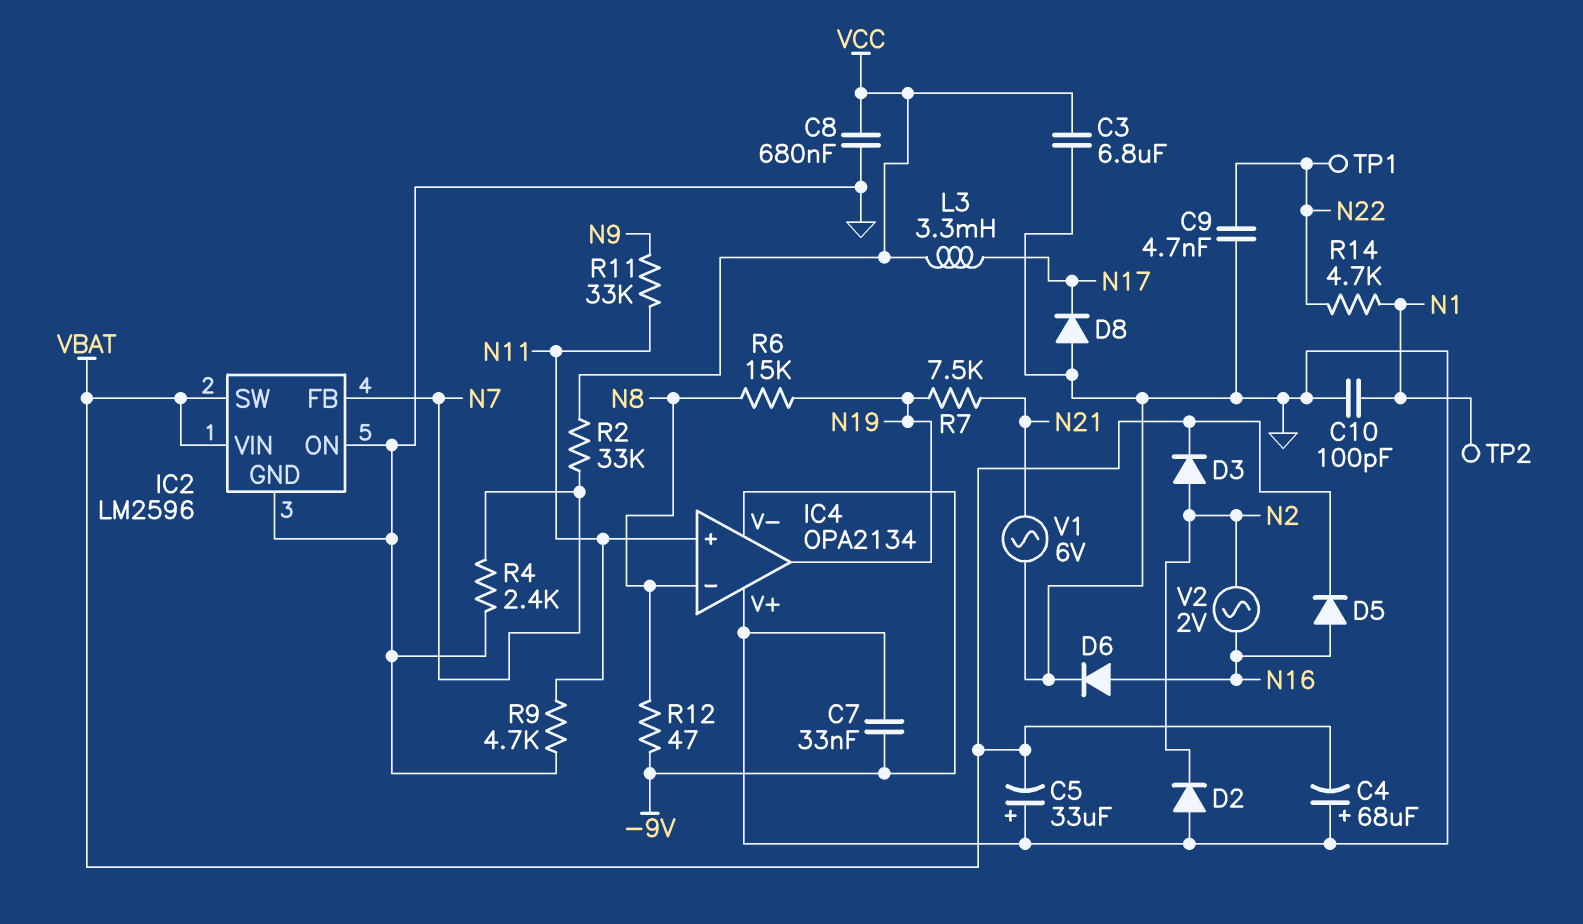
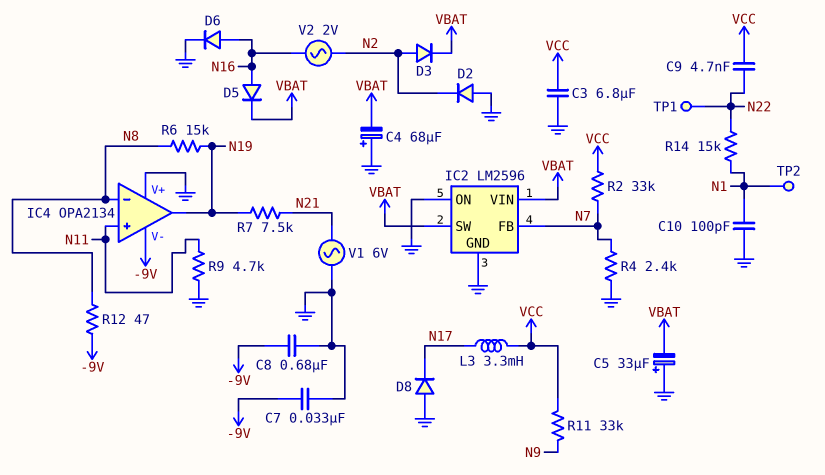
C8: 680nF (GND, VCC) -> 680nF (-9V, GND)
C9: 4.7nF (GND, N22) -> 4.7nF (N22, VCC)
R11: 33k (N9, N11) -> 33k (N9, VCC)
R14: 4.7k (N1, N22) -> 15k (N1, N22)

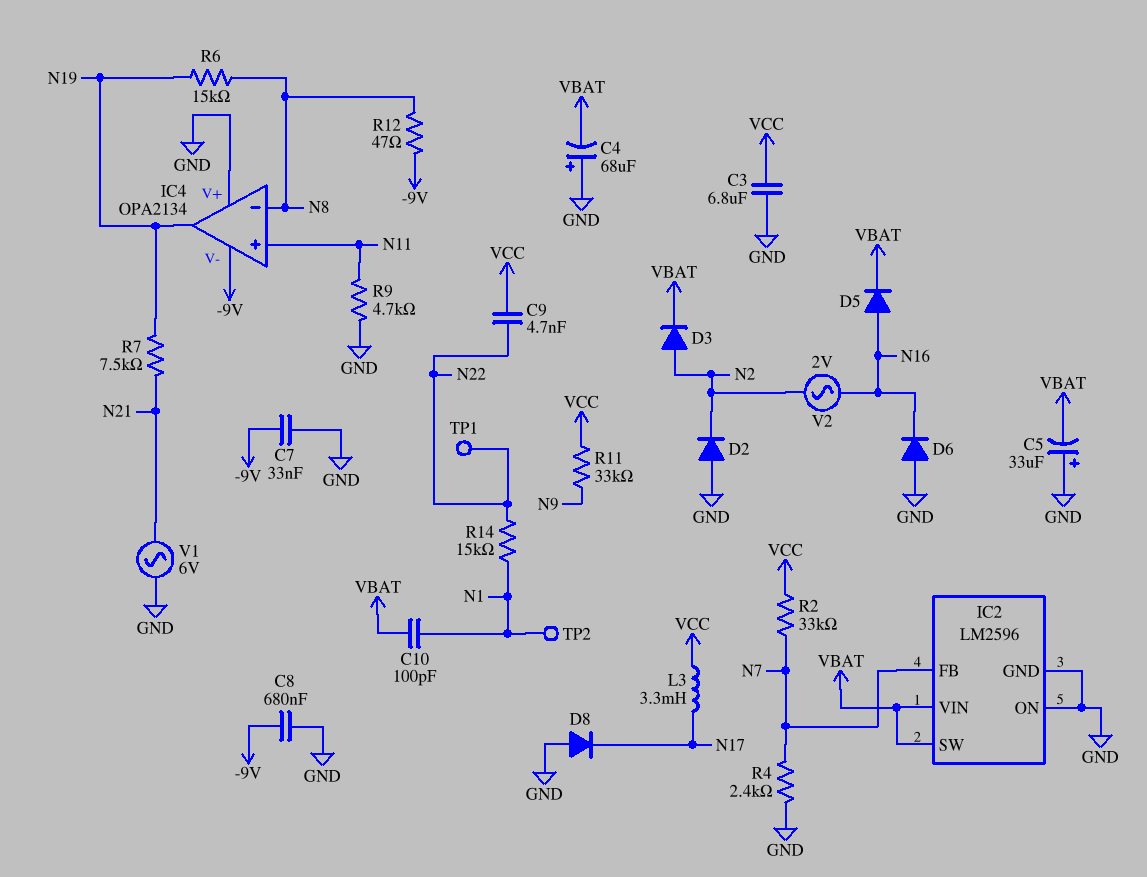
C10: 100pF (GND, N1) -> 100pF (N1, VBAT)
D6: diode (A N16, K GND) -> diode (A GND, K N16)

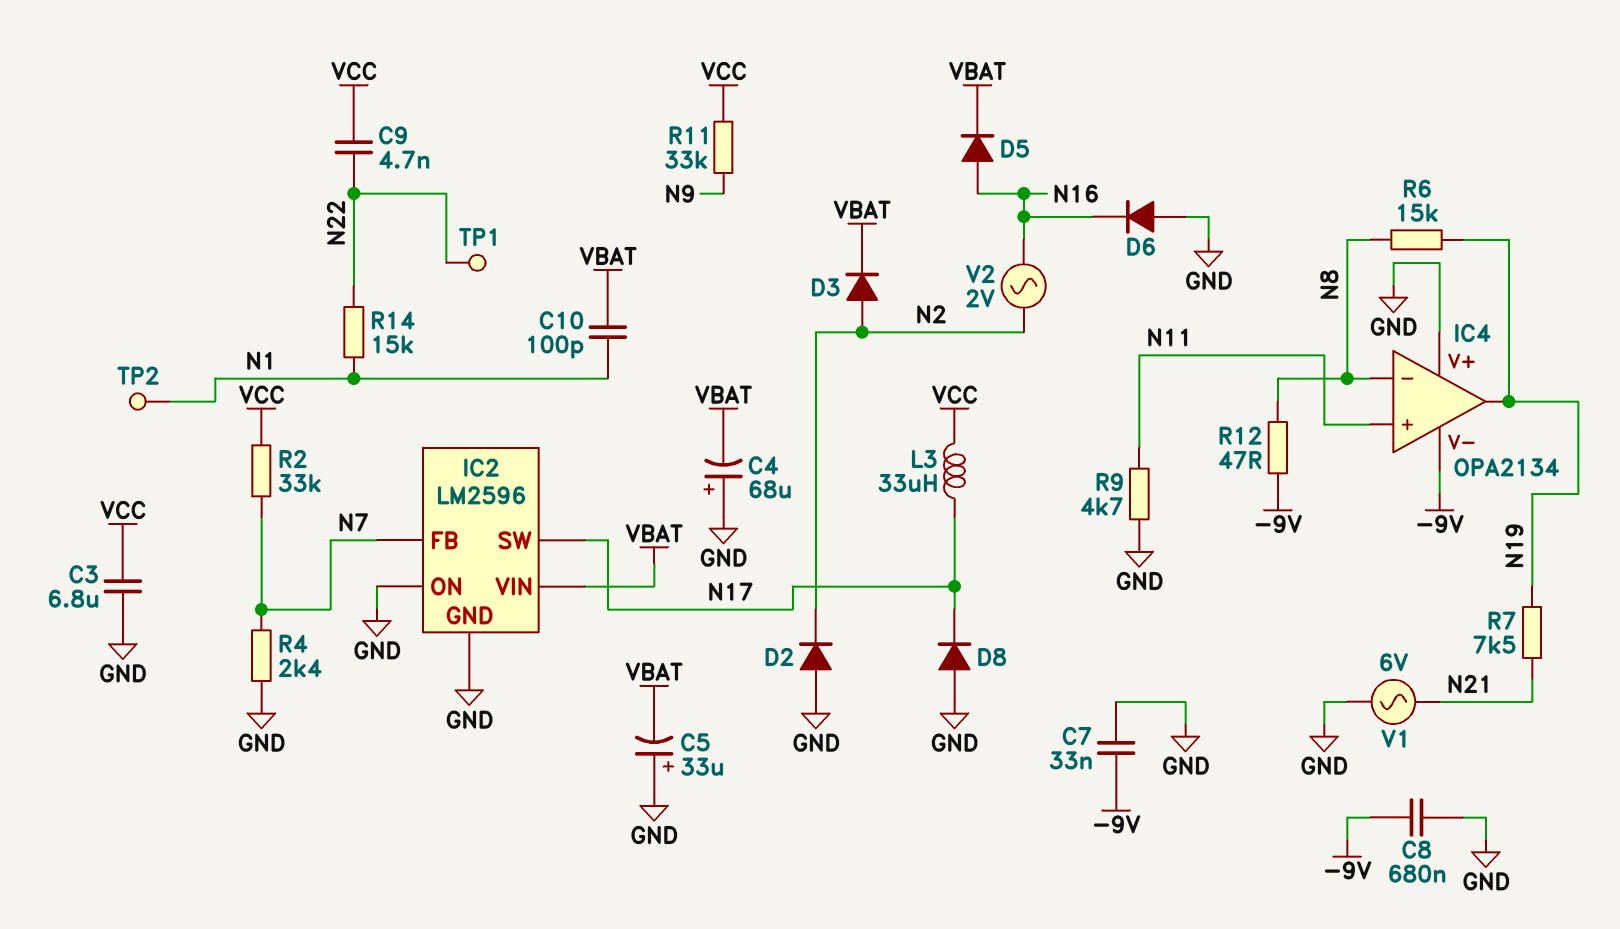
IC2 pin SW: VBAT -> N17
L3: 3.3mH (N17, VCC) -> 33uH (N17, VCC)

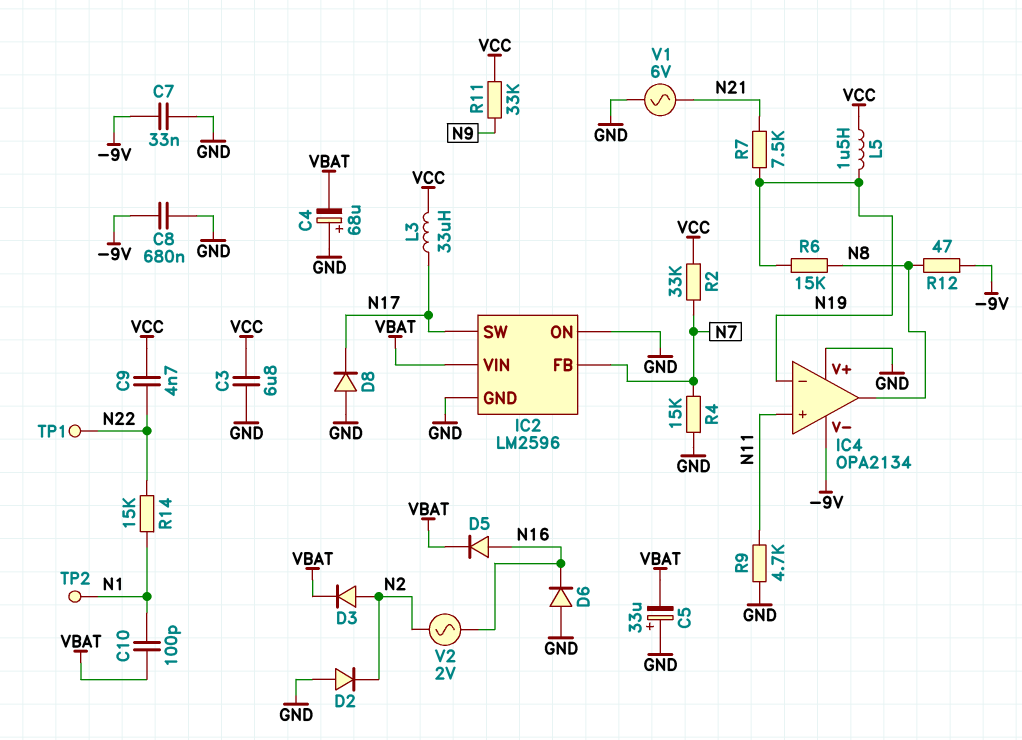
IC4 pin in-: N8 -> N19
IC4 pin out: N19 -> N8
L5: none -> 1.5uH (N19, VCC)
R4: 2.4k (GND, N7) -> 15k (GND, N7)

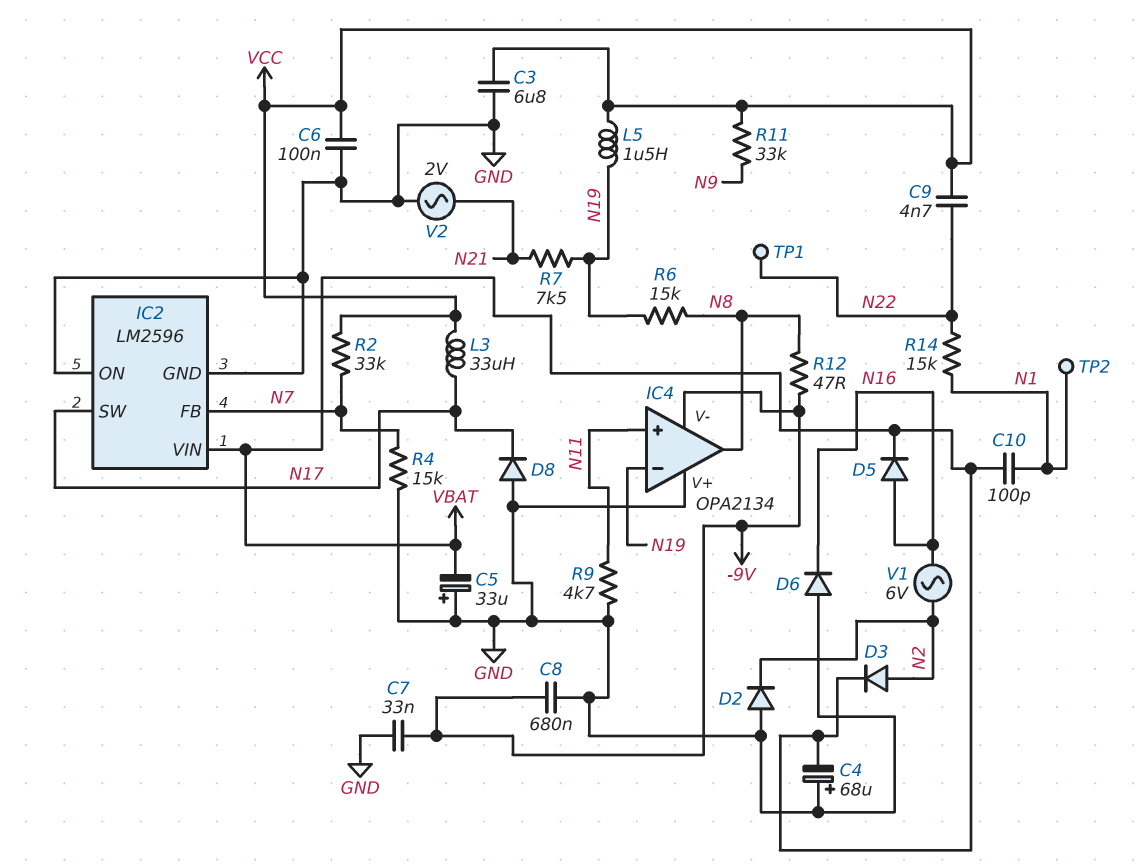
C6: none -> 100nF (GND, VCC)
V1: AC 6V (GND, N21) -> AC 6V (N2, N16)
V2: AC 2V (N2, N16) -> AC 2V (GND, N21)

